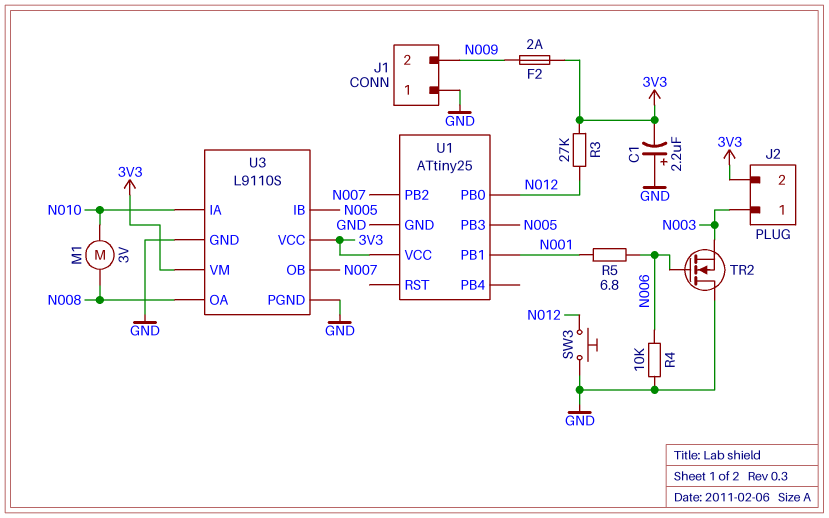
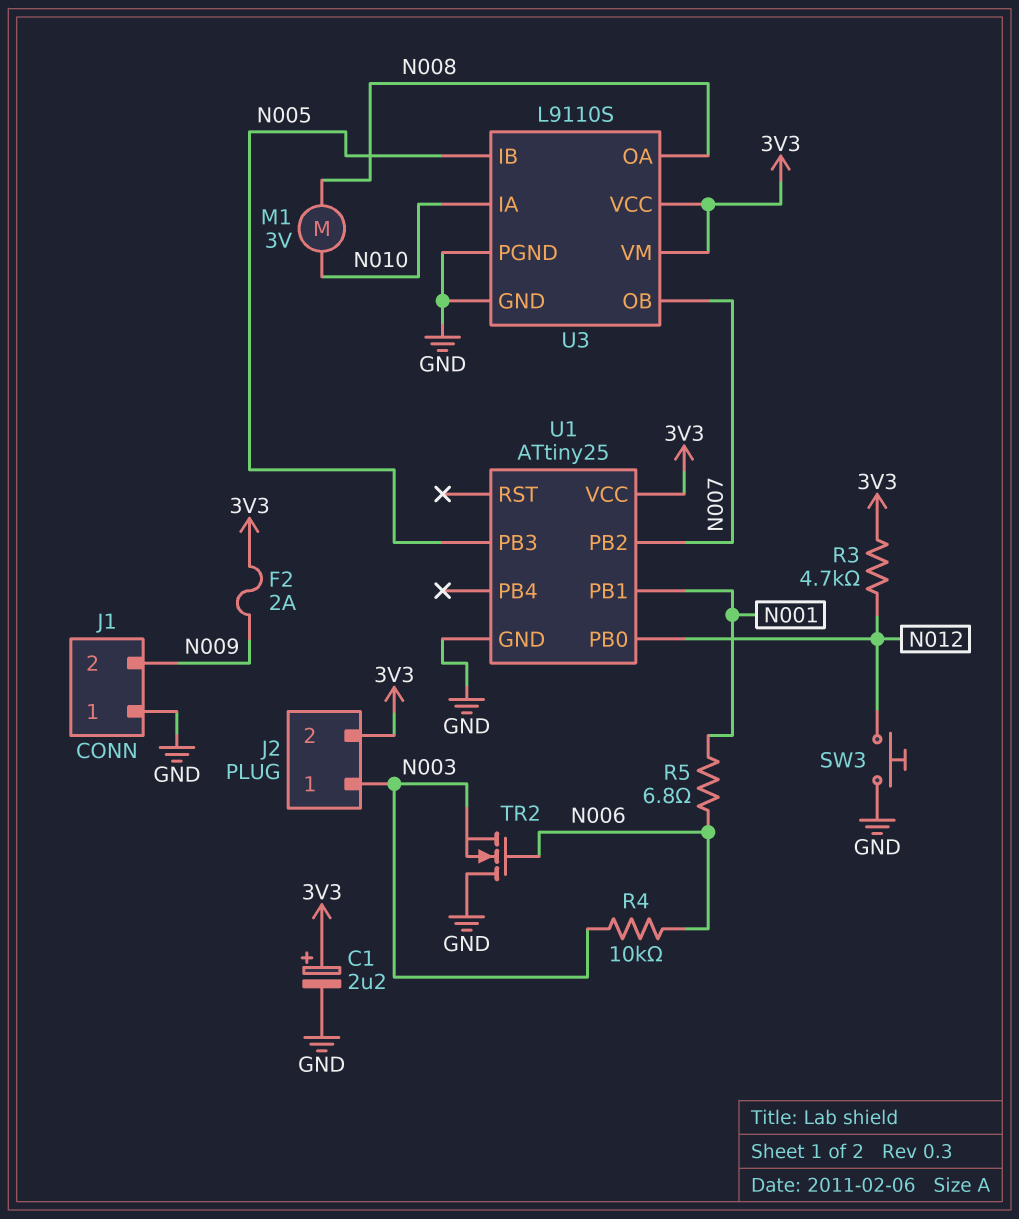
C1: 2.2uF (plus GND, minus 3V3) -> 2.2uF (plus 3V3, minus GND)
R3: 27k (3V3, N012) -> 4.7k (3V3, N012)
R4: 10k (GND, N006) -> 10k (N003, N006)

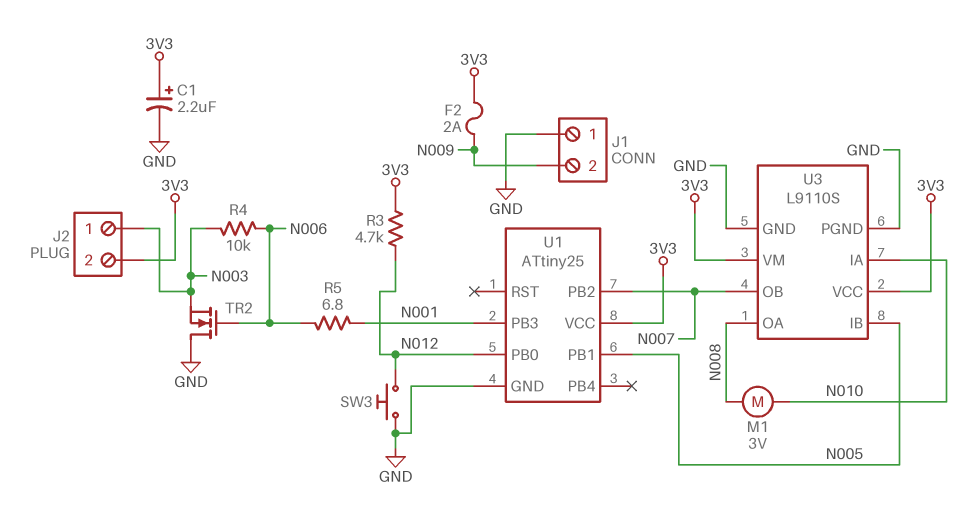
U1 pin PB1: N001 -> N005
U1 pin PB3: N005 -> N001

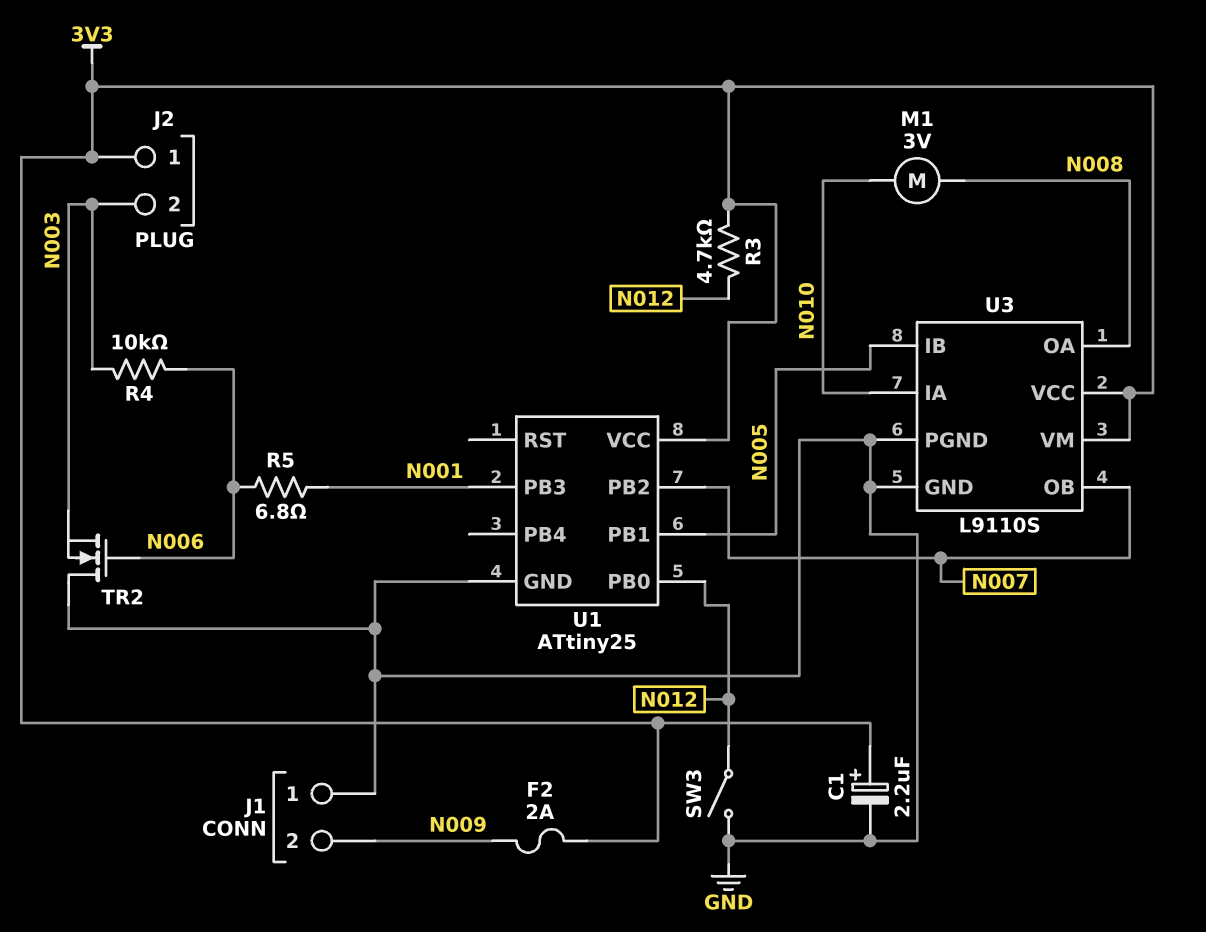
J2 pin 1: N003 -> 3V3
J2 pin 2: 3V3 -> N003
SW3: button (GND, N012) -> switch (GND, N012)

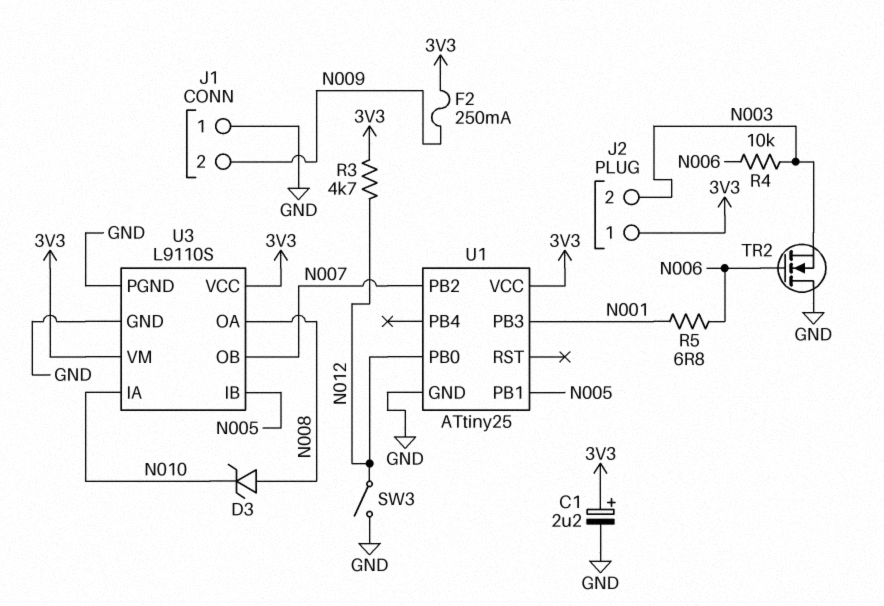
D3: none -> zener (A N008, K N010)
F2: 2A (3V3, N009) -> 250mA (3V3, N009)
M1: motor 3V (N008, N010) -> none

